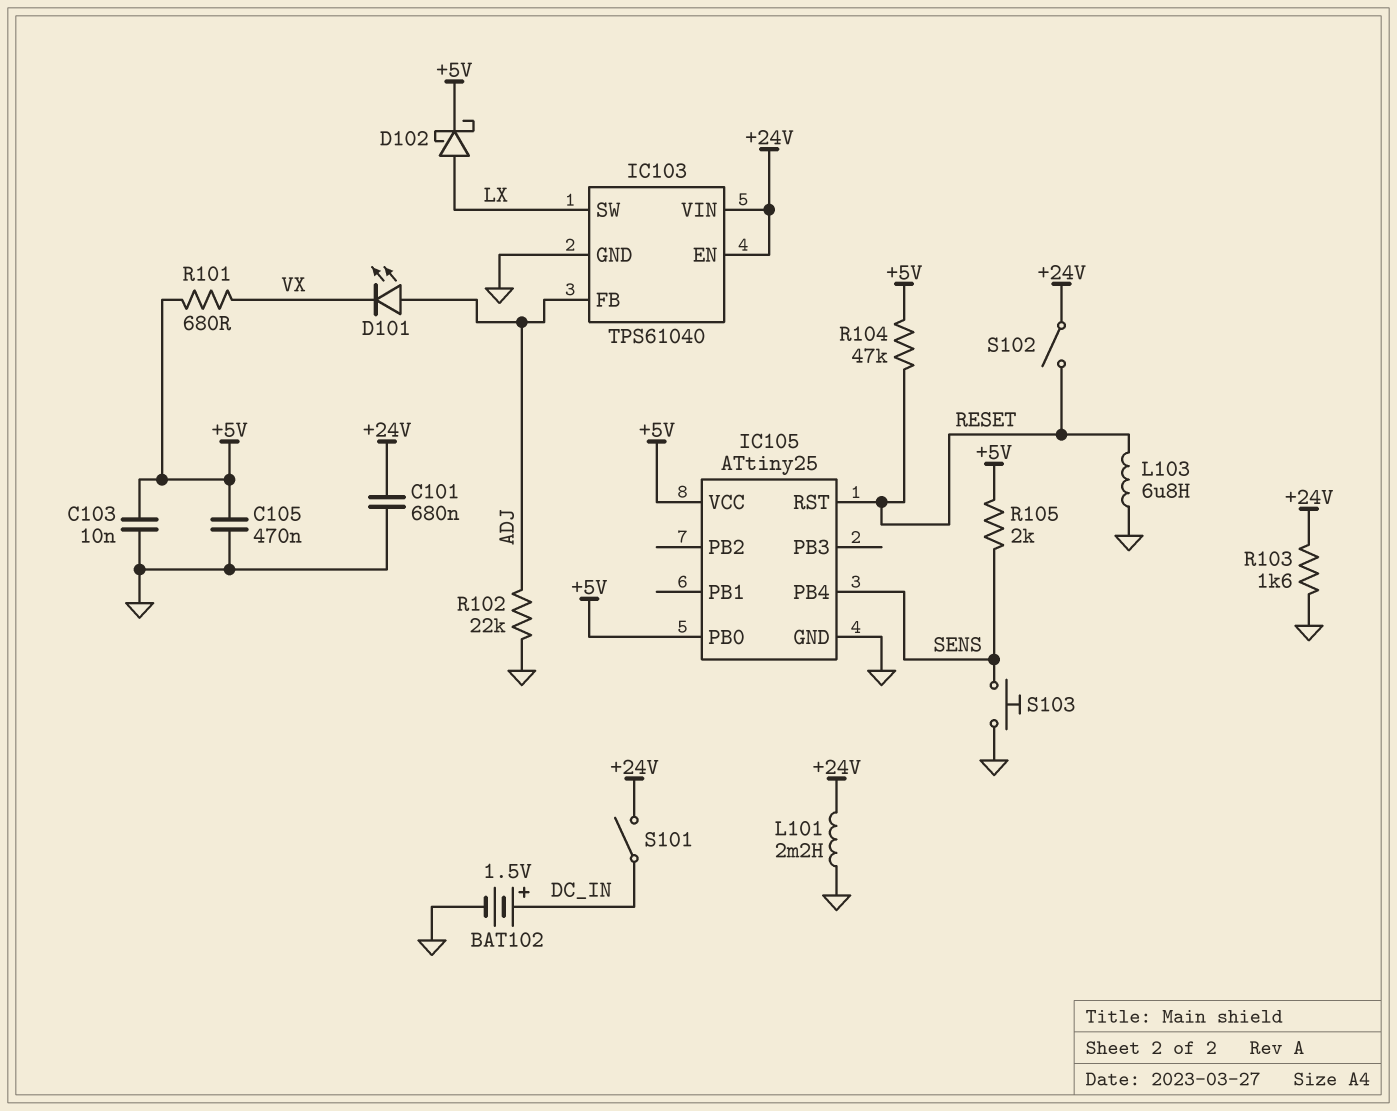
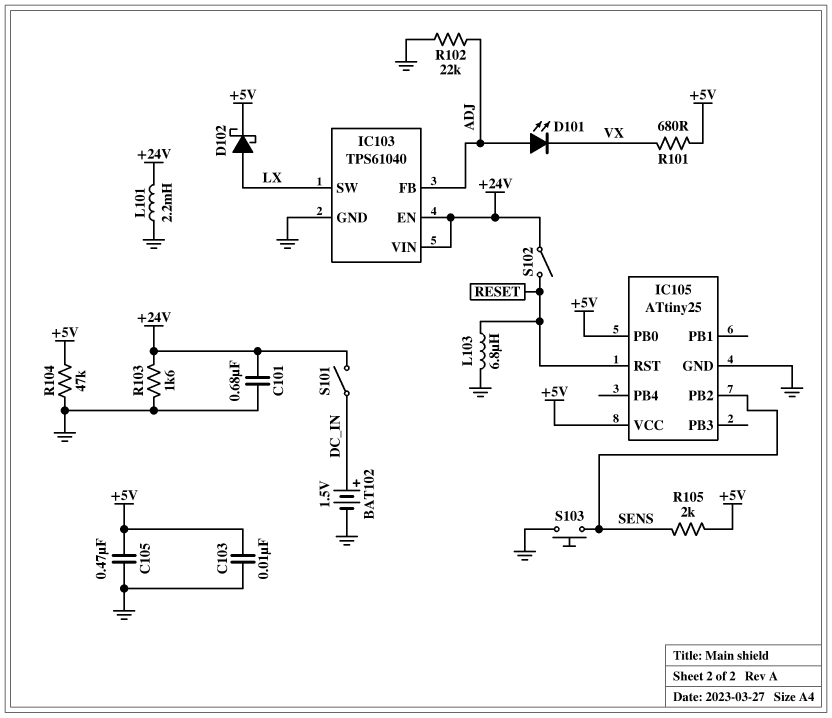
IC105 pin PB2: none -> SENS
IC105 pin PB4: SENS -> none
R104: 47k (+5V, RESET) -> 47k (+5V, GND)

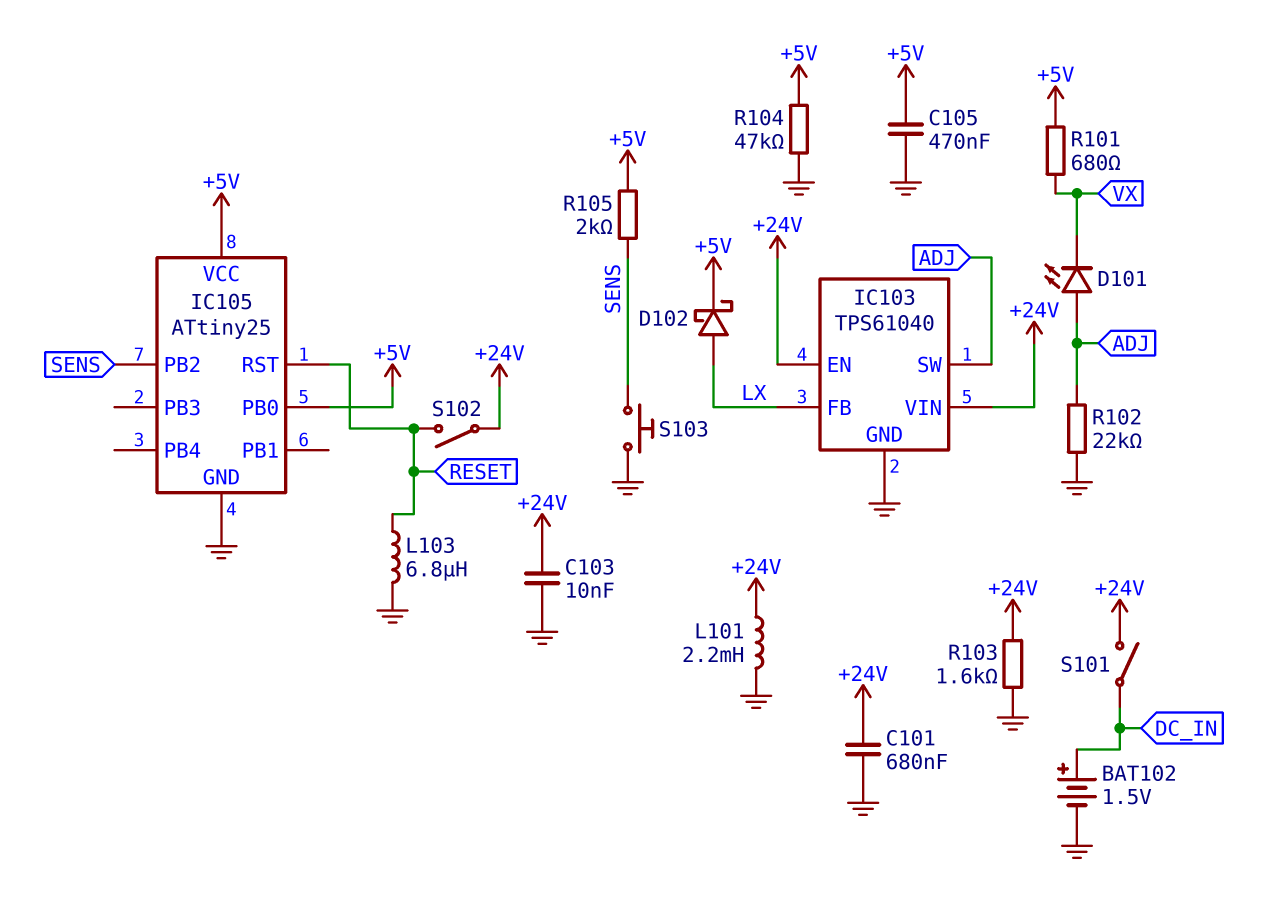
C103: 10nF (+5V, GND) -> 10nF (+24V, GND)
IC103 pin FB: ADJ -> LX
IC103 pin SW: LX -> ADJ

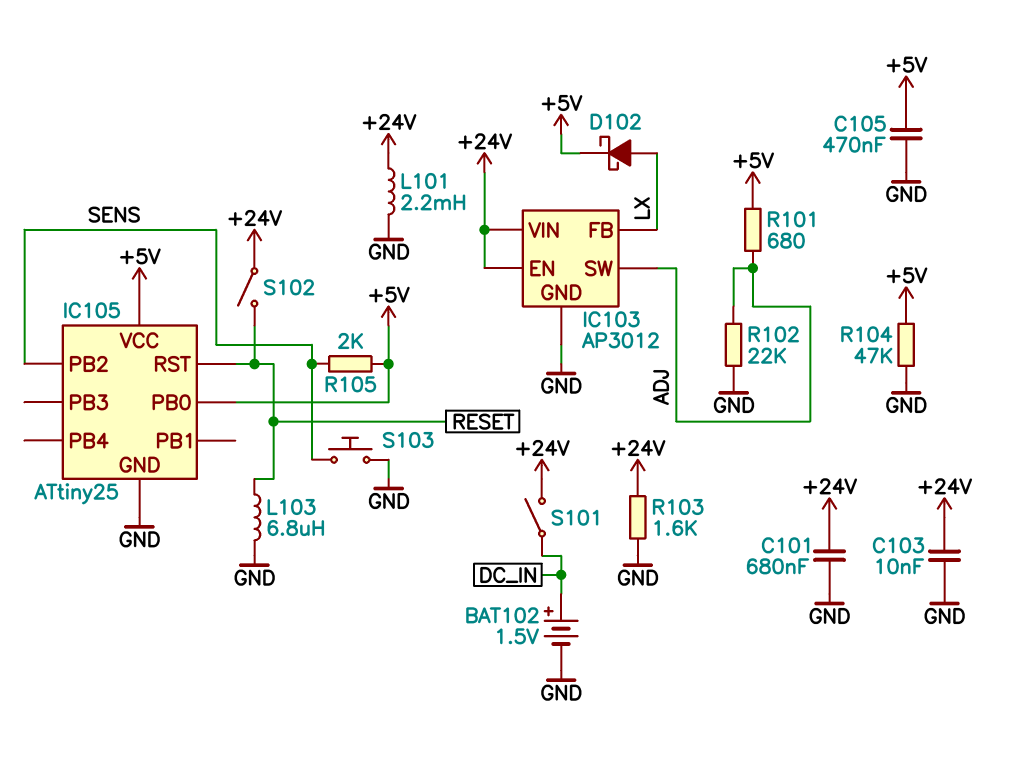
D101: LED (A ADJ, K VX) -> none
IC103: TPS61040 -> AP3012
R101: 680 (+5V, VX) -> 680 (+5V, ADJ)

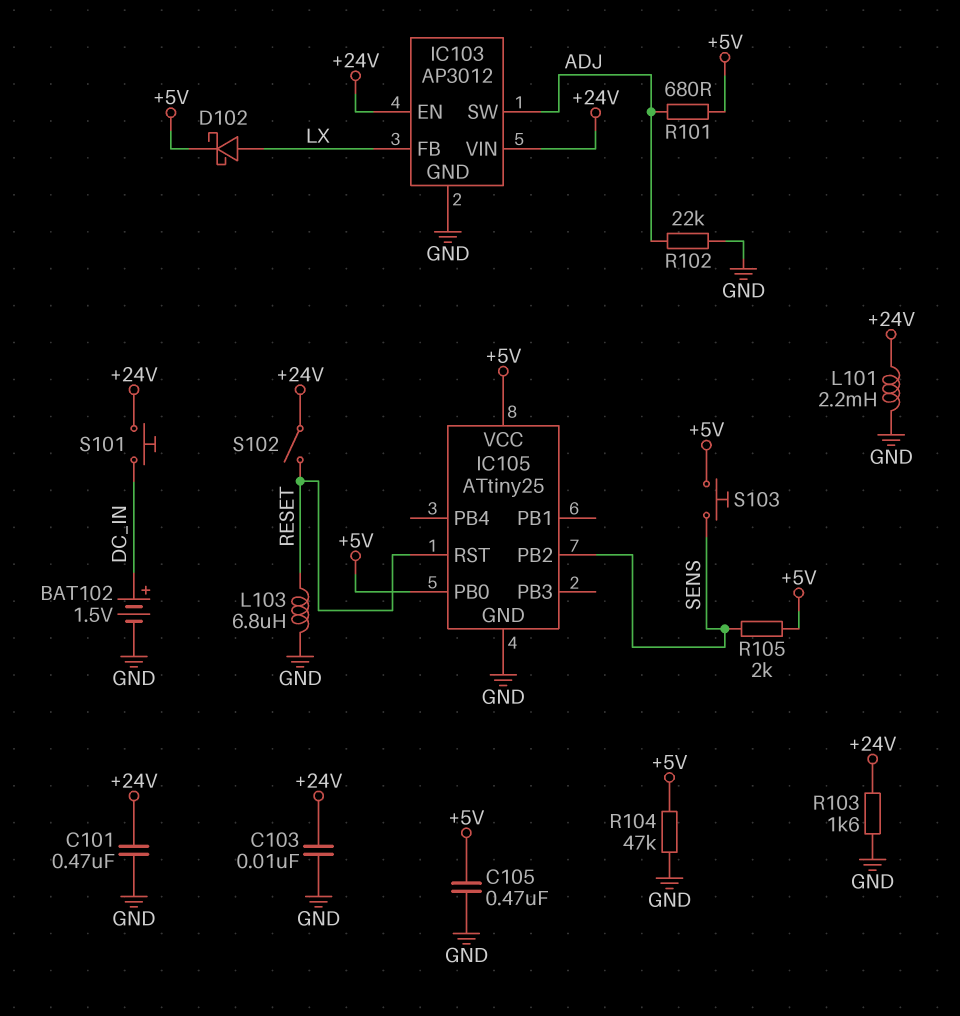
C101: 680nF (+24V, GND) -> 470nF (+24V, GND)
S101: switch (+24V, DC_IN) -> button (+24V, DC_IN)
S103: button (GND, SENS) -> button (+5V, SENS)

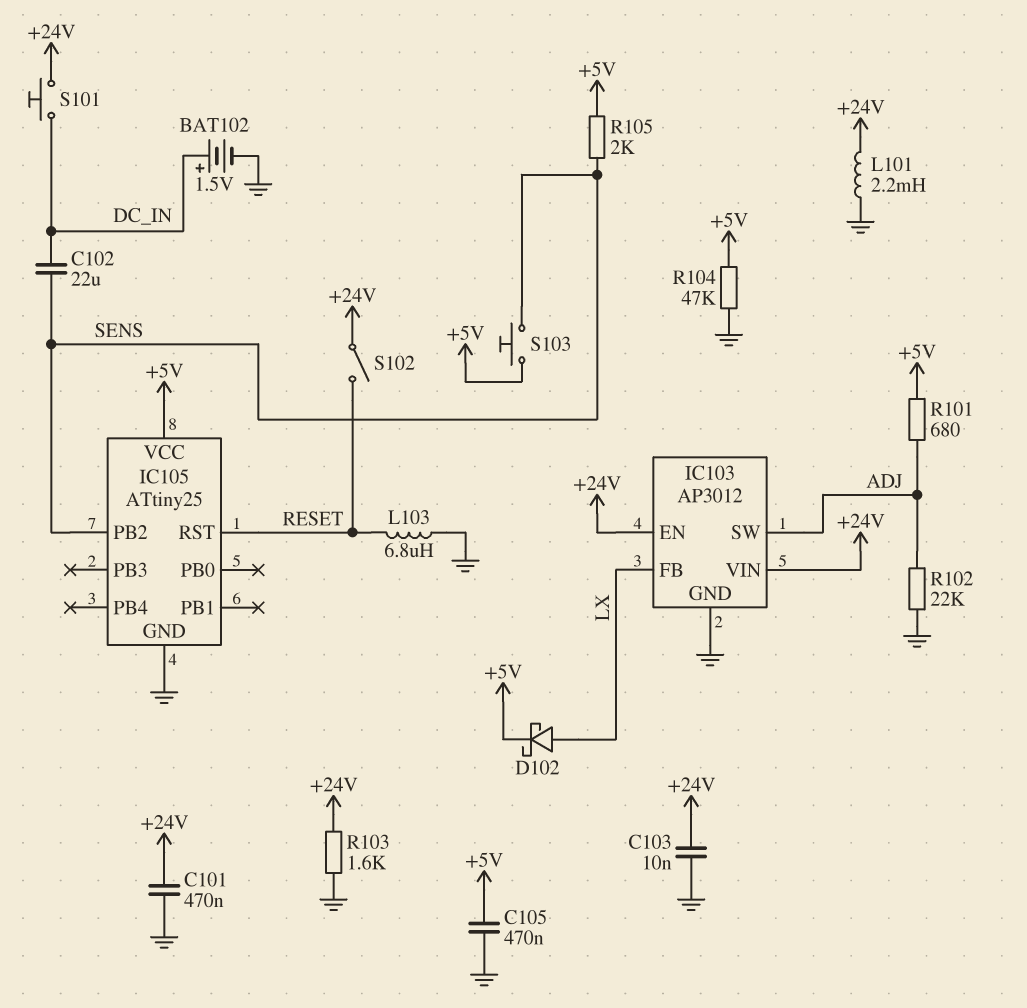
C102: none -> 22uF (DC_IN, SENS)
IC105 pin PB0: +5V -> none

